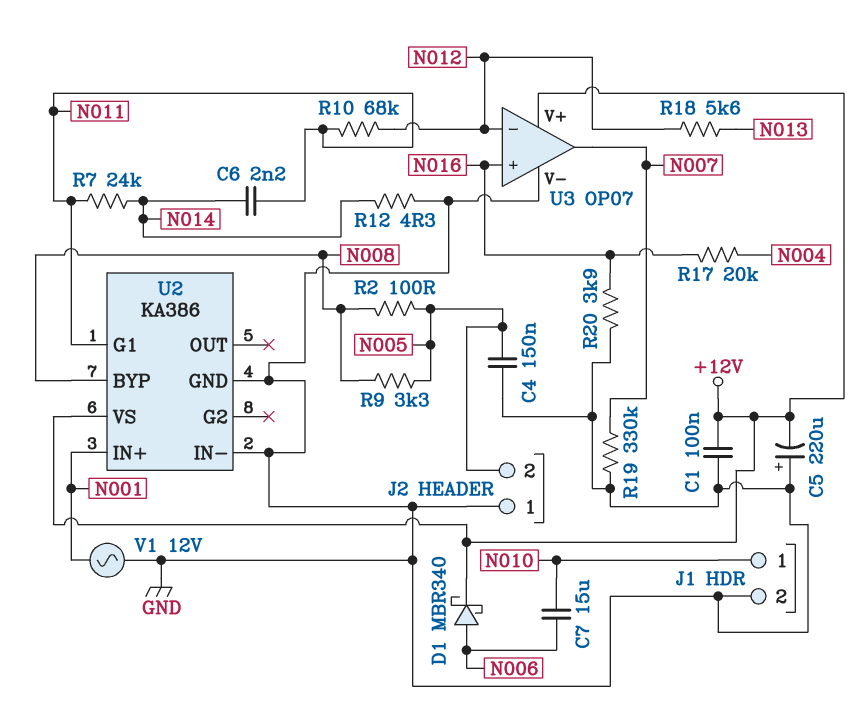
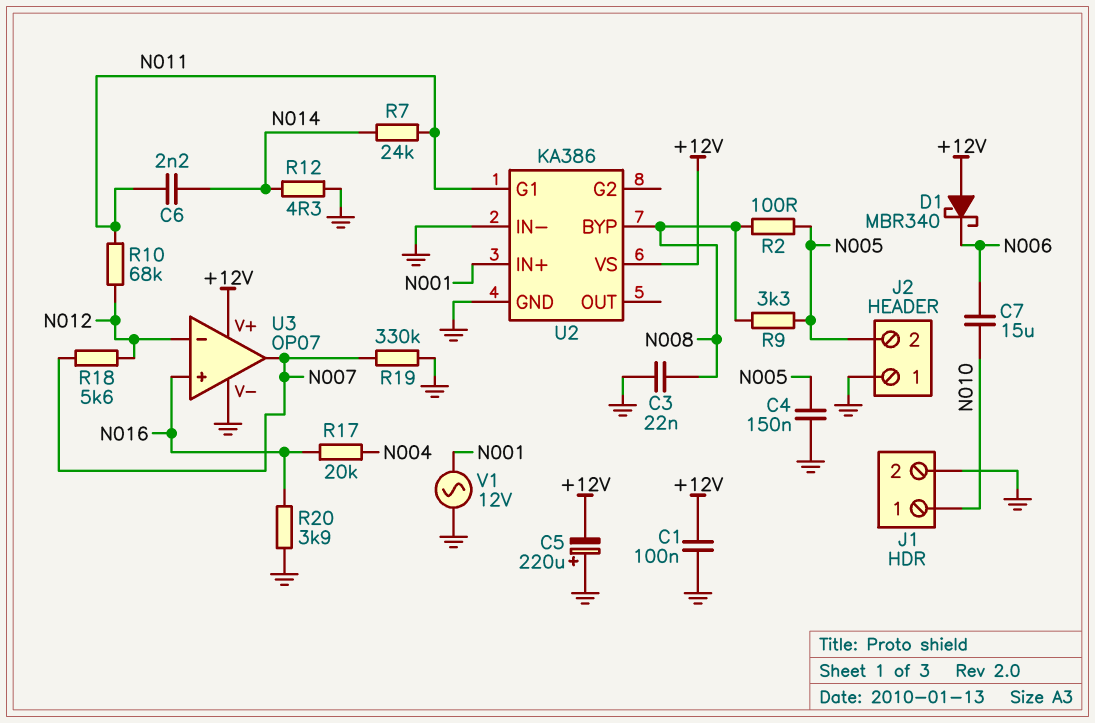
C3: none -> 22nF (GND, N008)
D1: schottky MBR340 (A N006, K +12V) -> schottky MBR340 (A +12V, K N006)
R18: 5.6k (N012, N013) -> 5.6k (N007, N012)

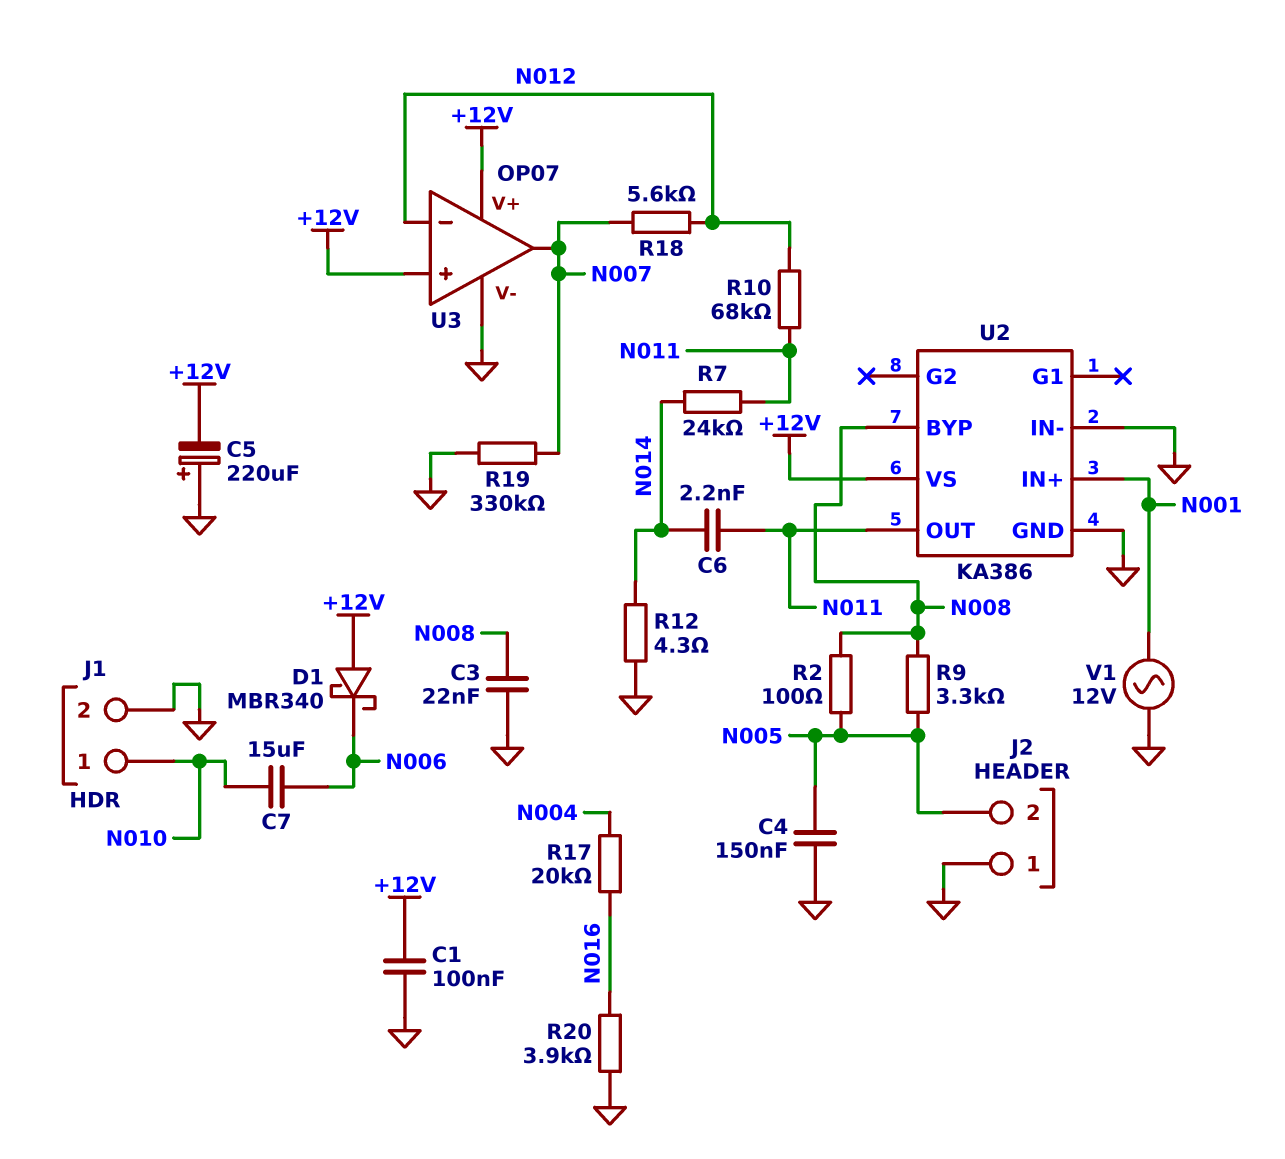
U2 pin G1: N011 -> none
U2 pin OUT: none -> N011
U3 pin in+: N016 -> +12V

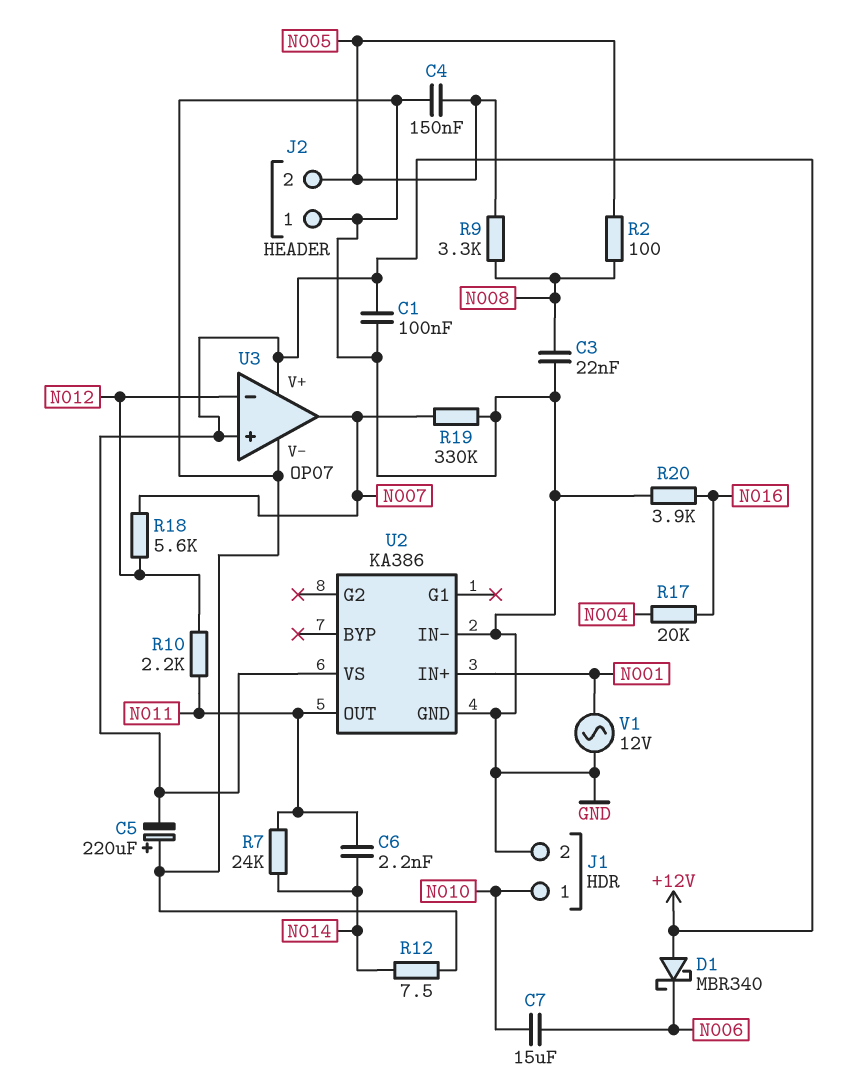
R10: 68k (N011, N012) -> 2.2k (N011, N012)
R12: 4.3 (GND, N014) -> 7.5 (GND, N014)
U2 pin BYP: N008 -> none

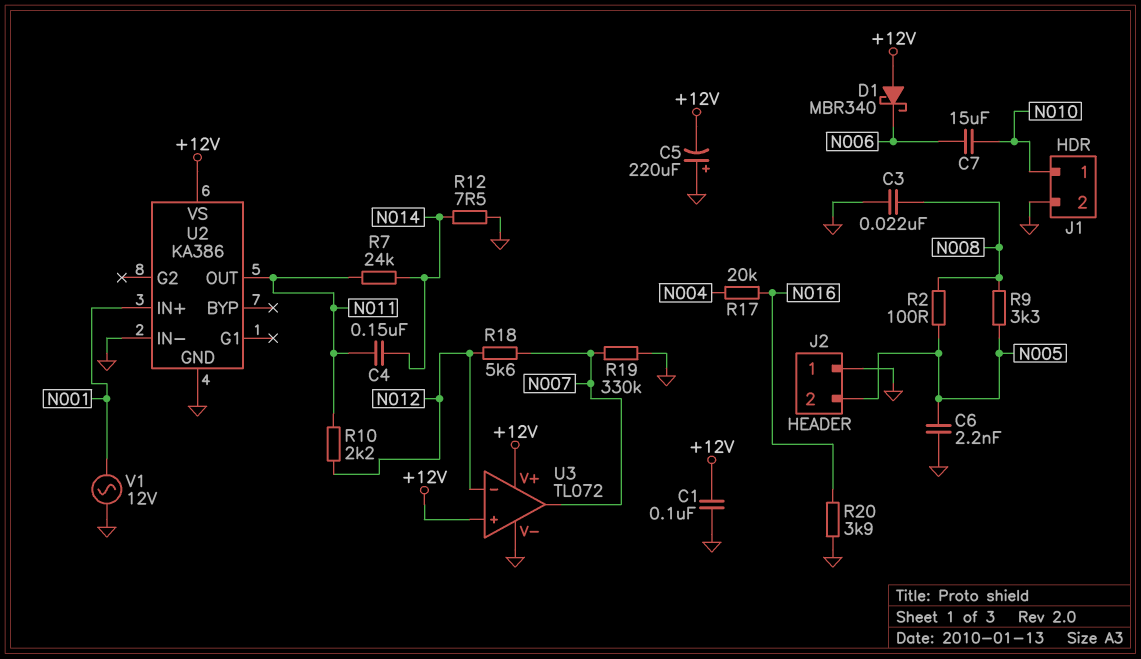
C4: 150nF (GND, N005) -> 150nF (N011, N014)
C6: 2.2nF (N011, N014) -> 2.2nF (GND, N005)
U3: OP07 -> TL072

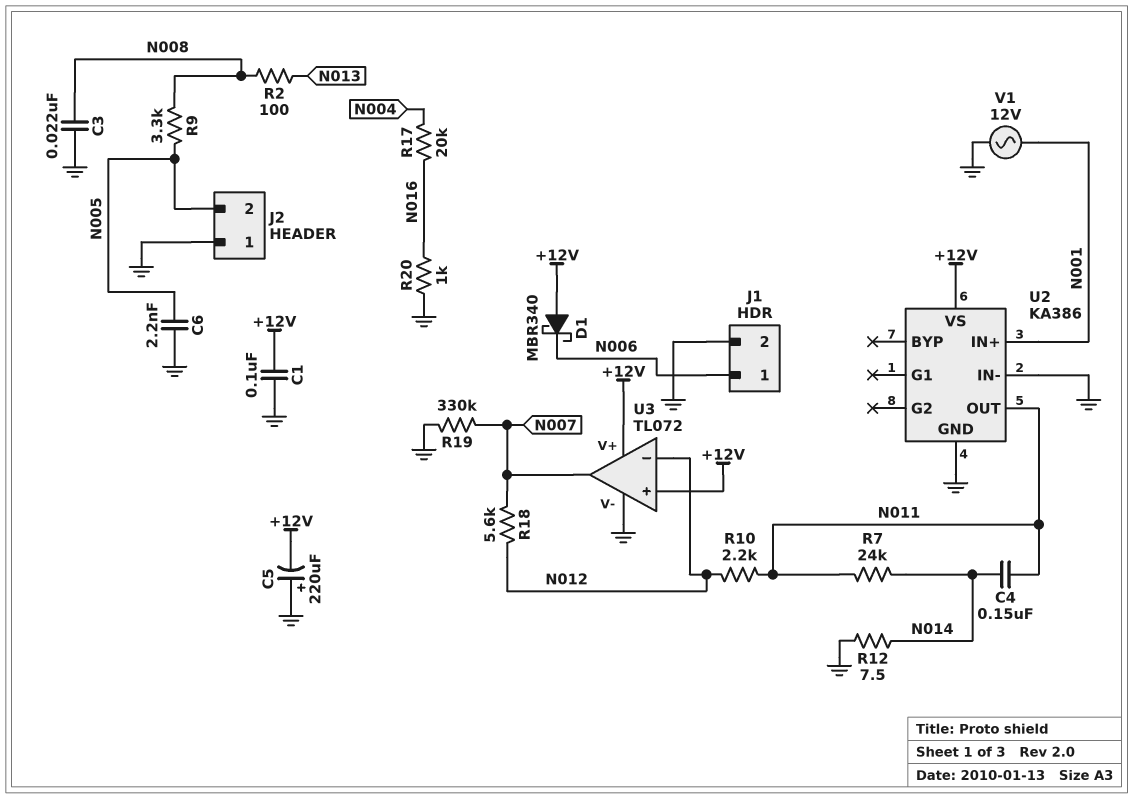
C7: 15uF (N006, N010) -> none
J1 pin 1: N010 -> N006
R2: 100 (N005, N008) -> 100 (N008, N013)
R20: 3.9k (GND, N016) -> 1k (GND, N016)

